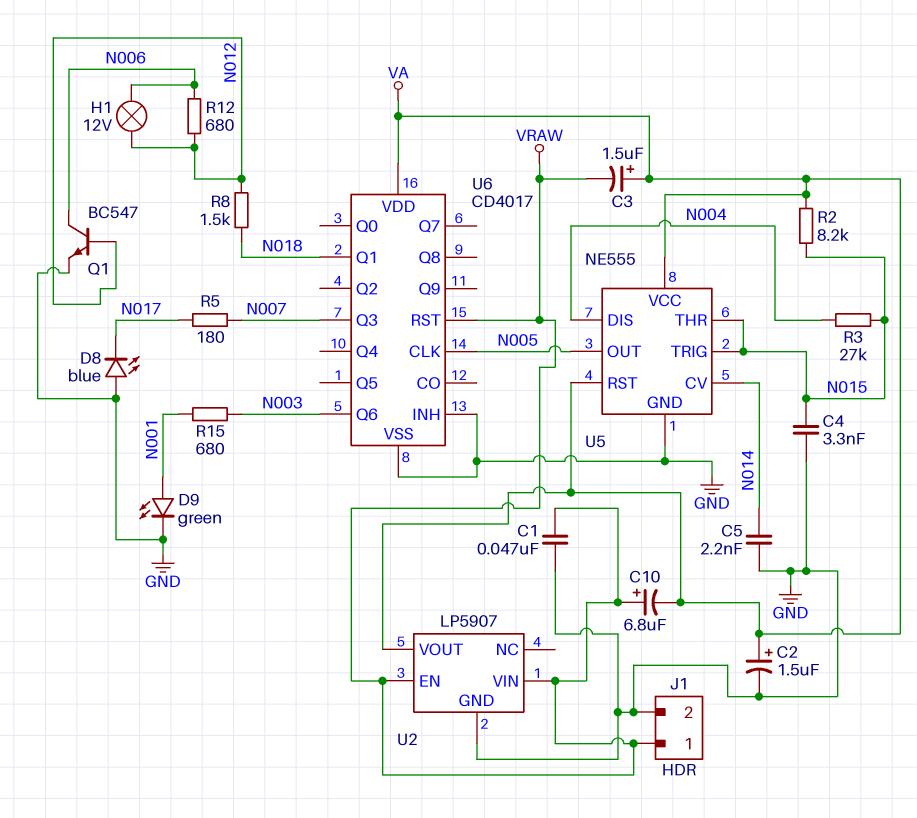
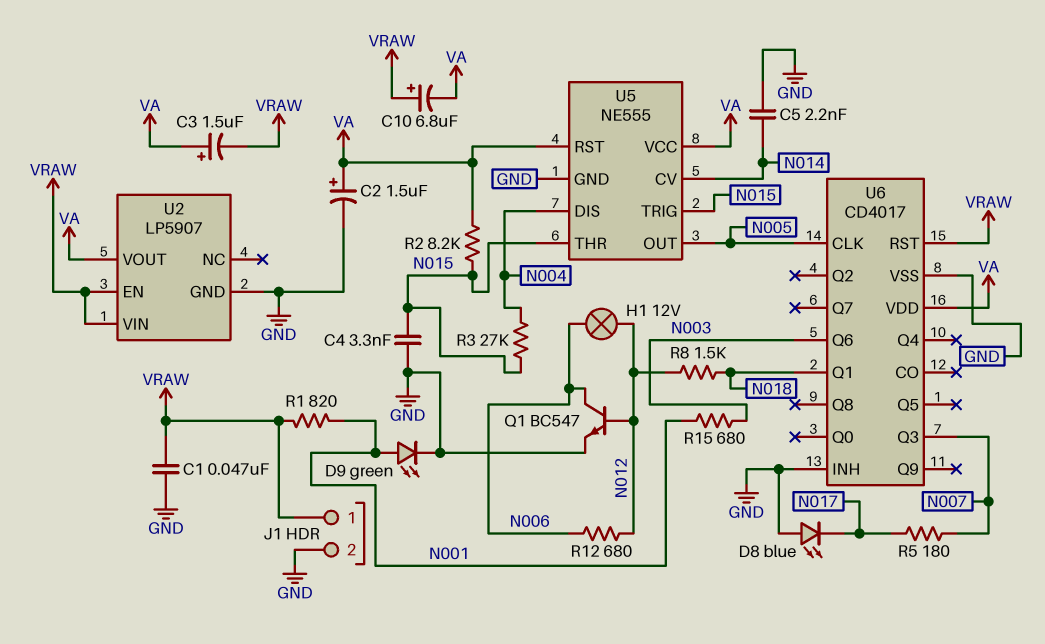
R1: none -> 820 (N001, VRAW)

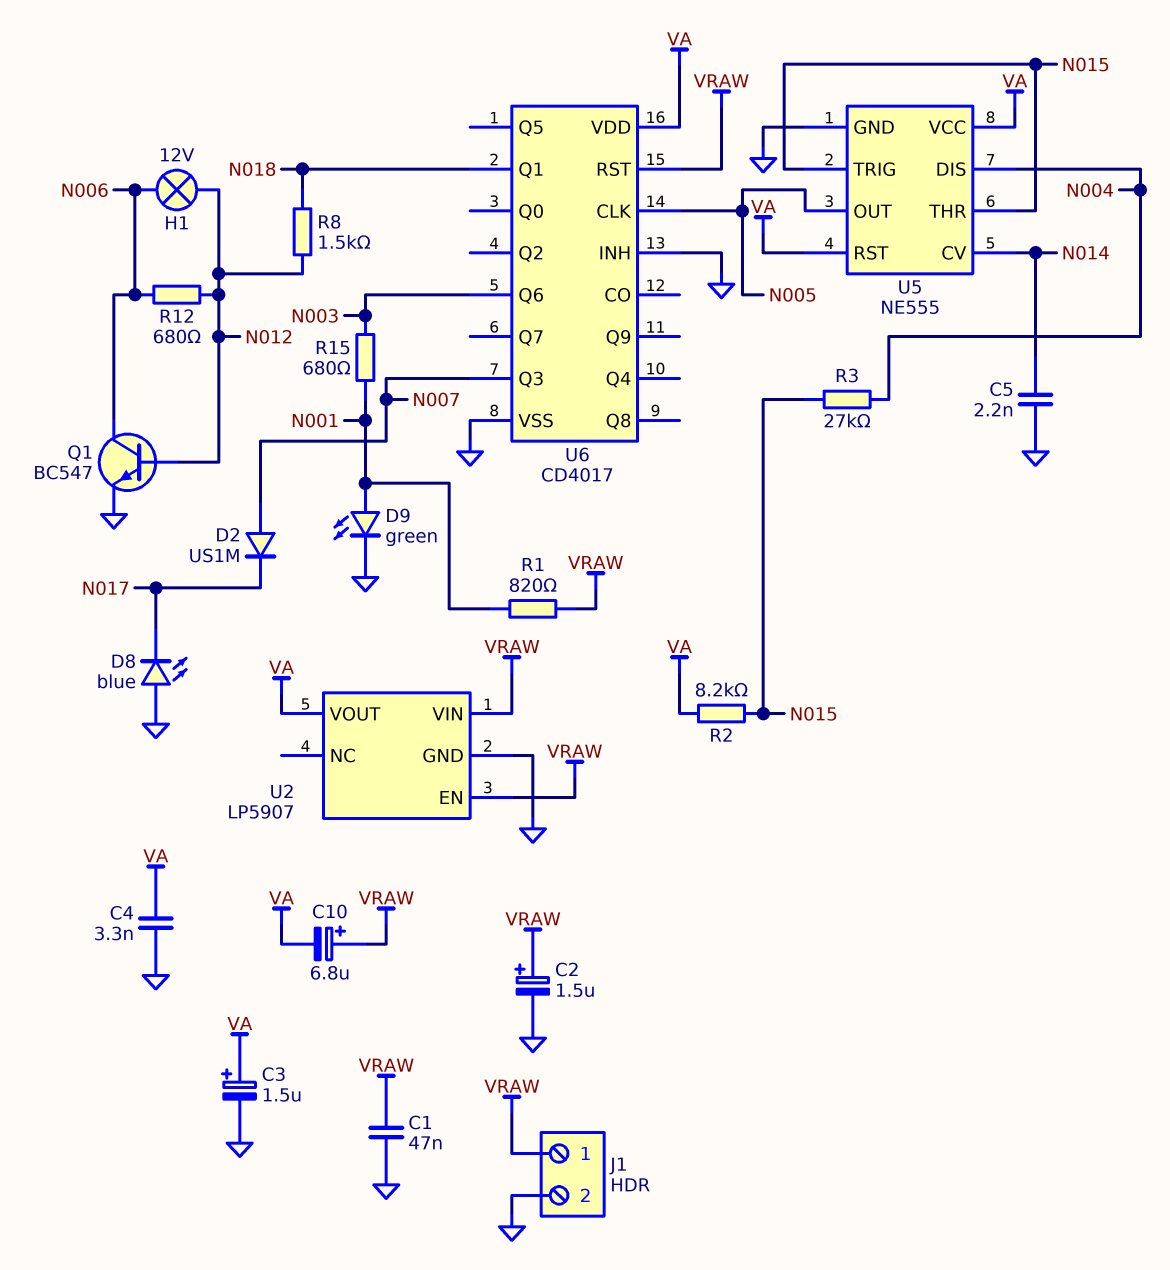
C2: 1.5uF (plus VA, minus GND) -> 1.5uF (plus VRAW, minus GND)
C3: 1.5uF (plus VA, minus VRAW) -> 1.5uF (plus VA, minus GND)
C4: 3.3nF (GND, N015) -> 3.3nF (GND, VA)
D2: none -> diode US1M (A N007, K N017)
R5: 180 (N007, N017) -> none

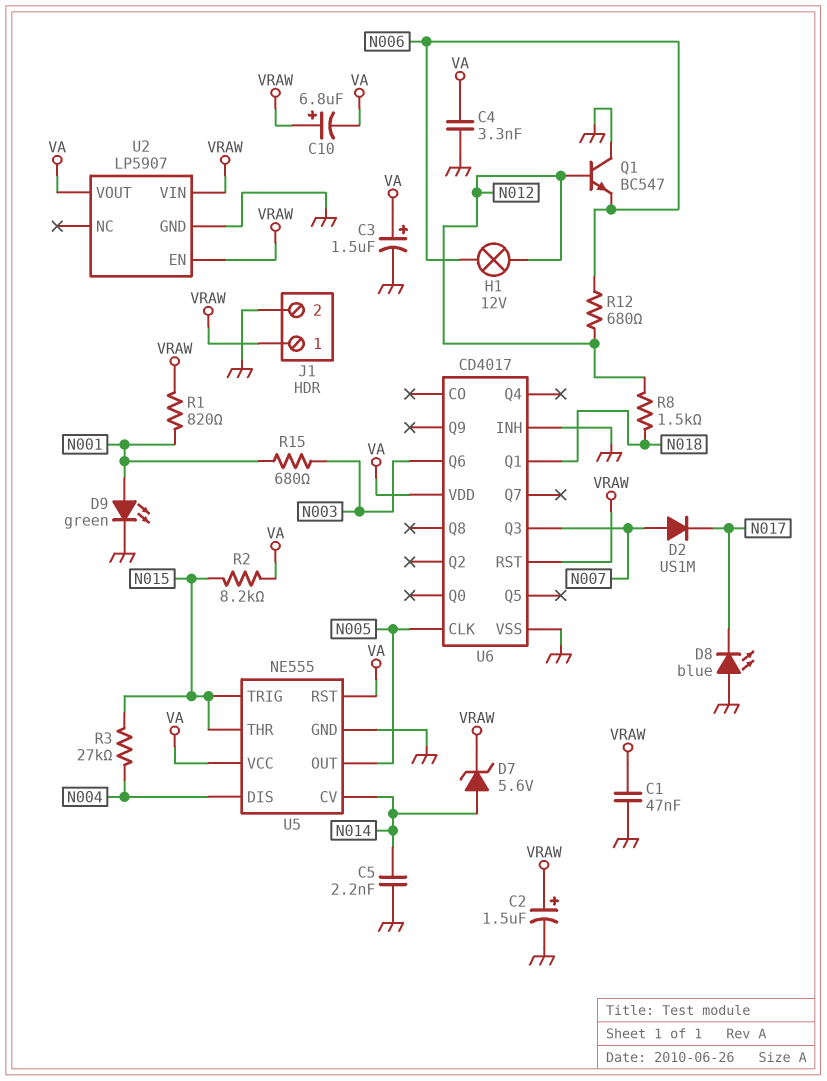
D7: none -> zener 5.6V (A N014, K VRAW)
Q1: NPN BC547 (B N012, C N006, E GND) -> NPN BC547 (B N012, C GND, E N006)

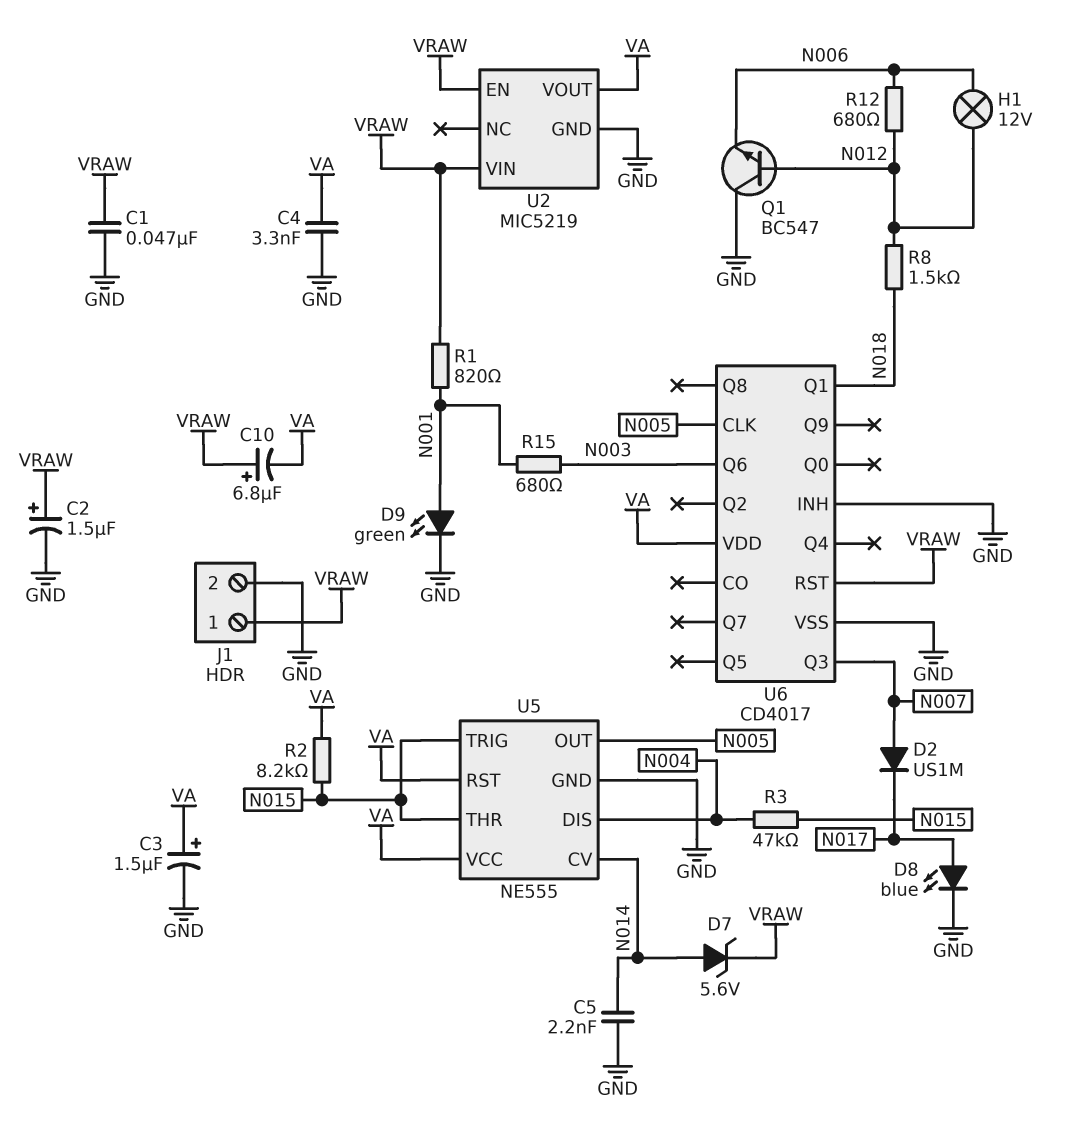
D8: LED blue (A GND, K N017) -> LED blue (A N017, K GND)
R3: 27k (N004, N015) -> 47k (N004, N015)
U2: LP5907 -> MIC5219

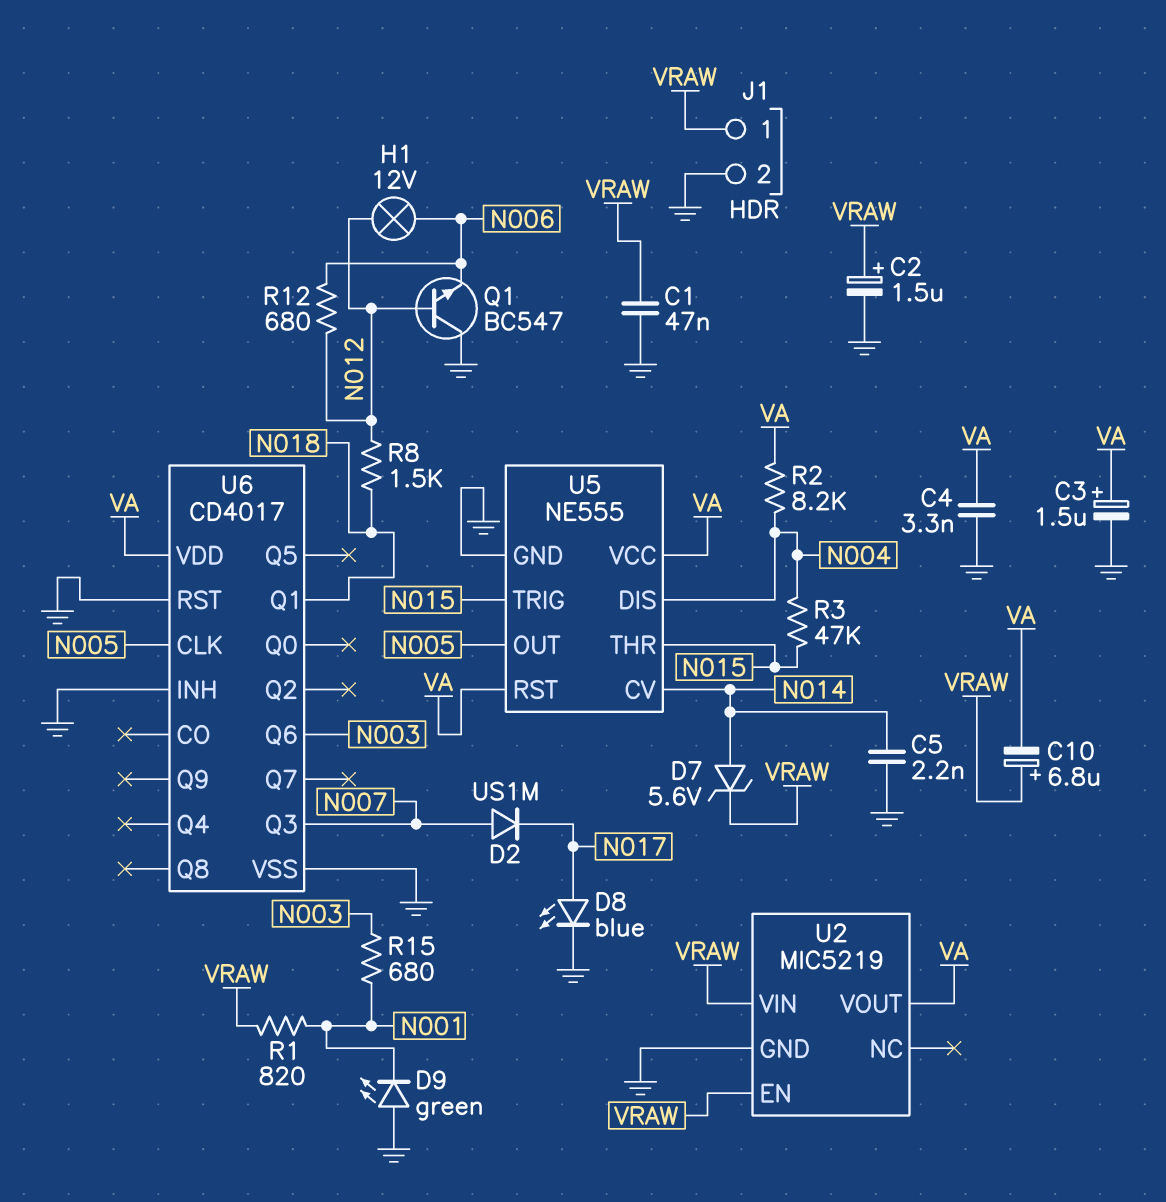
D9: LED green (A N001, K GND) -> LED green (A GND, K N001)
R2: 8.2k (N015, VA) -> 8.2k (N004, VA)
U6 pin RST: VRAW -> GND

